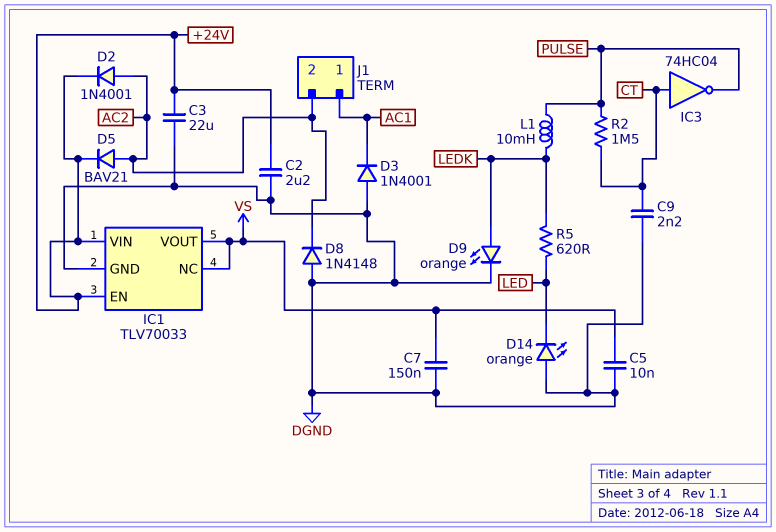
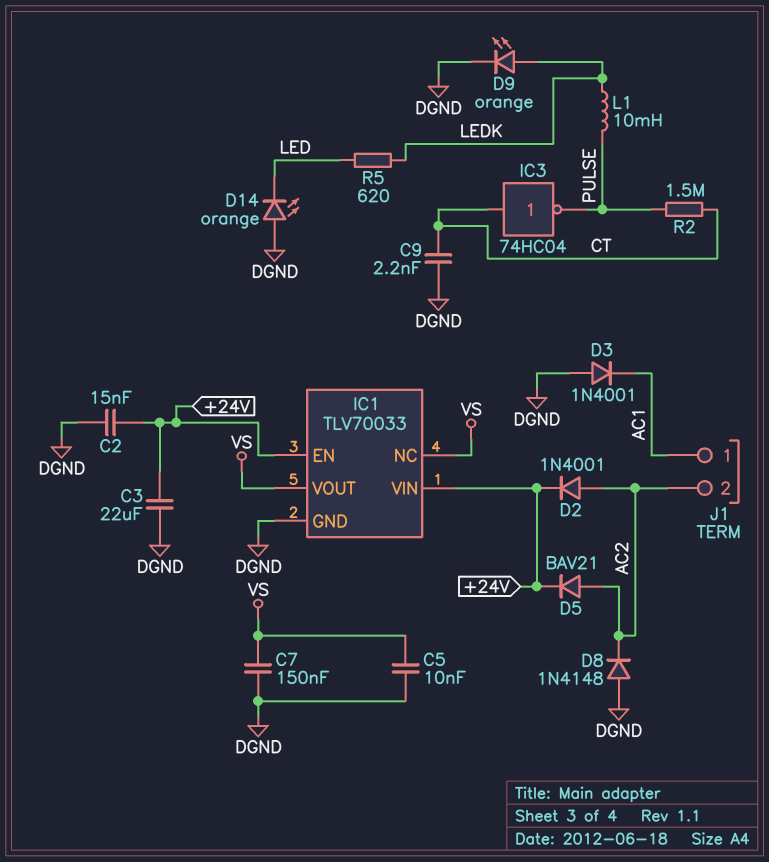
C2: 2.2uF (+24V, DGND) -> 15nF (+24V, DGND)

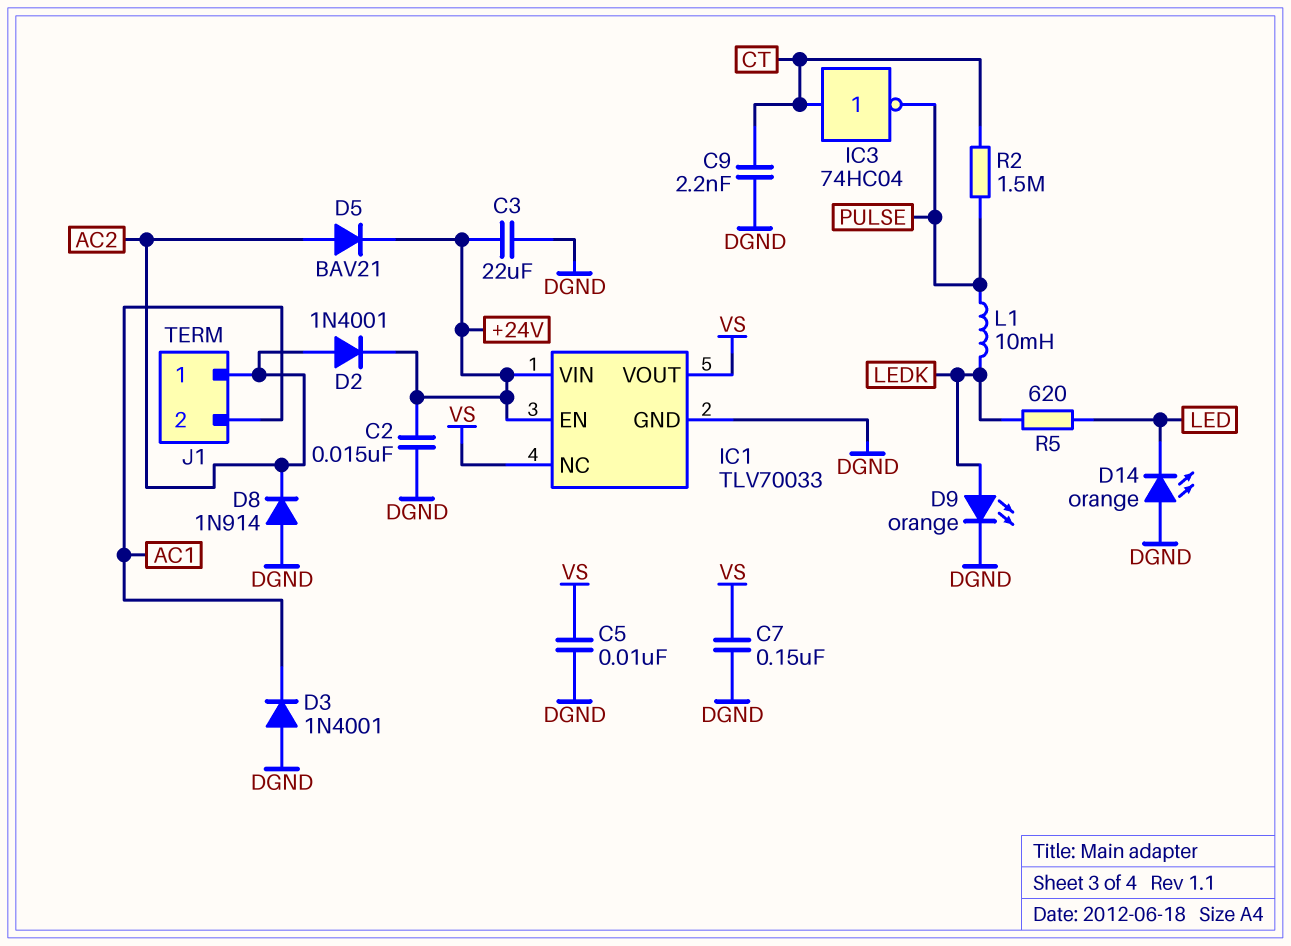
D8: diode 1N4148 (A DGND, K AC2) -> diode 1N914 (A DGND, K AC2)
J1 pin 1: AC1 -> AC2
J1 pin 2: AC2 -> AC1

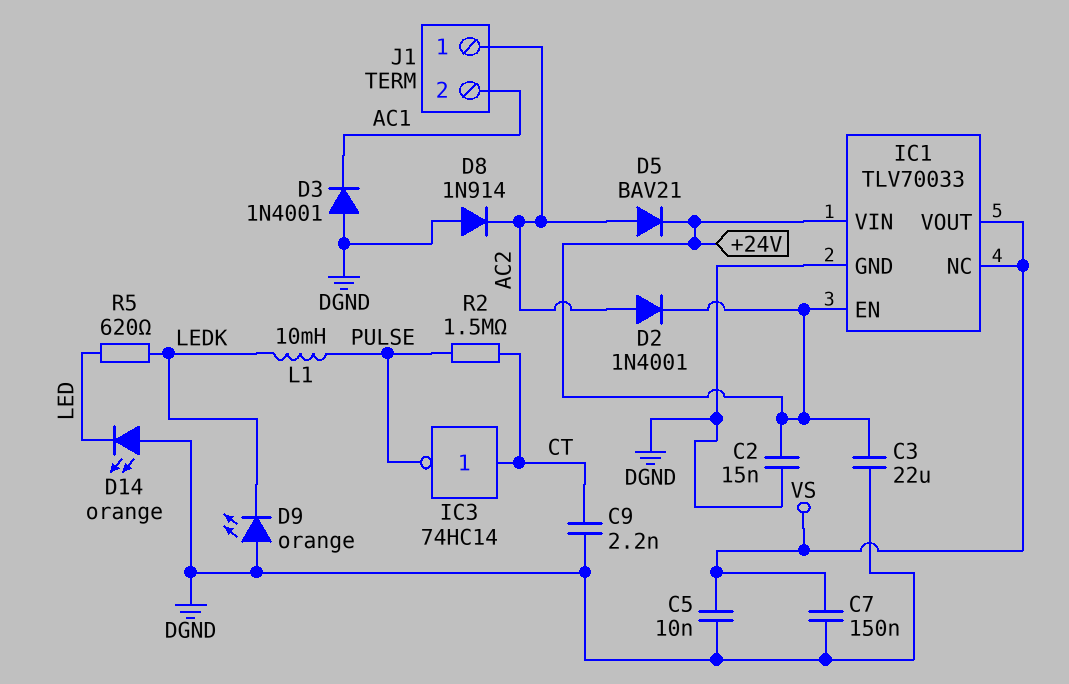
D9: LED orange (A LEDK, K DGND) -> LED orange (A DGND, K LEDK)
IC3: NOT 74HC04 (in CT, out PULSE) -> NOT 74HC14 (in CT, out PULSE)

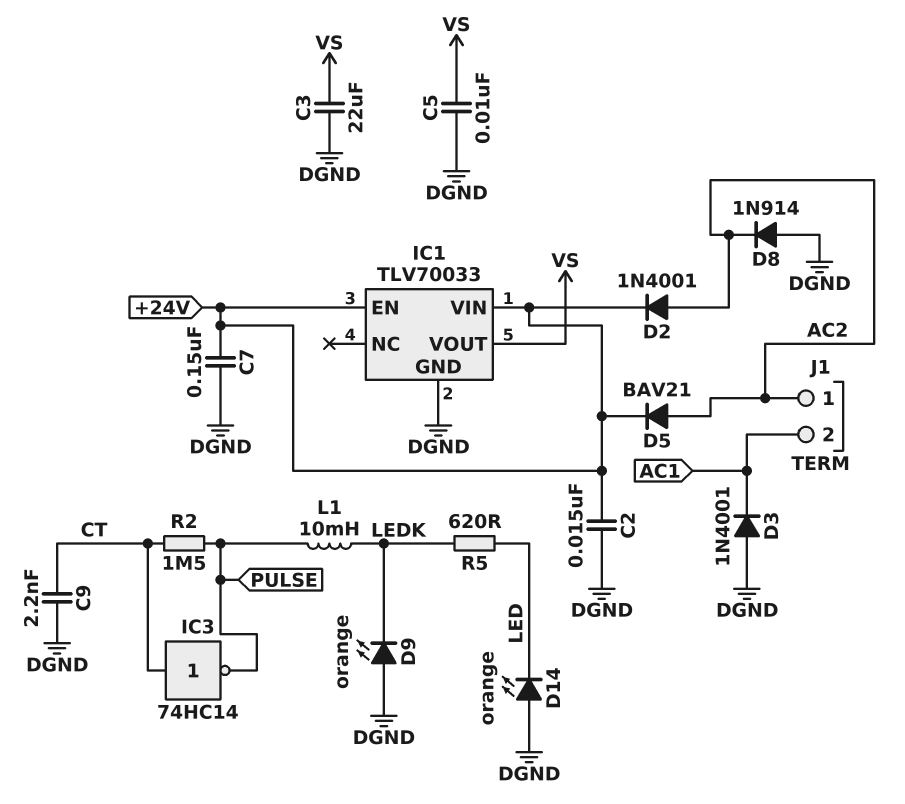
C3: 22uF (+24V, DGND) -> 22uF (DGND, VS)
C7: 150nF (DGND, VS) -> 150nF (+24V, DGND)
IC1 pin NC: VS -> none

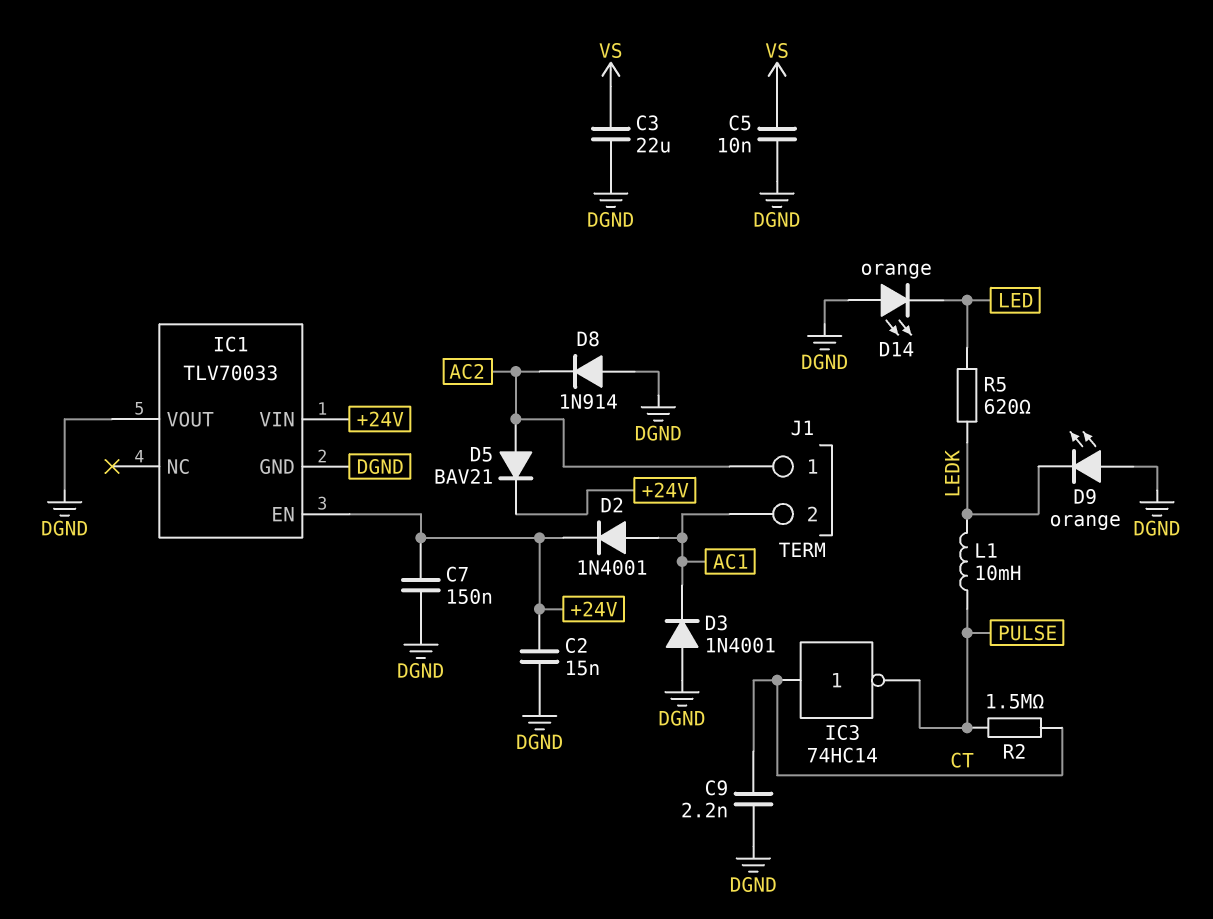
D2: diode 1N4001 (A AC2, K +24V) -> diode 1N4001 (A AC1, K +24V)
IC1 pin VOUT: VS -> DGND

